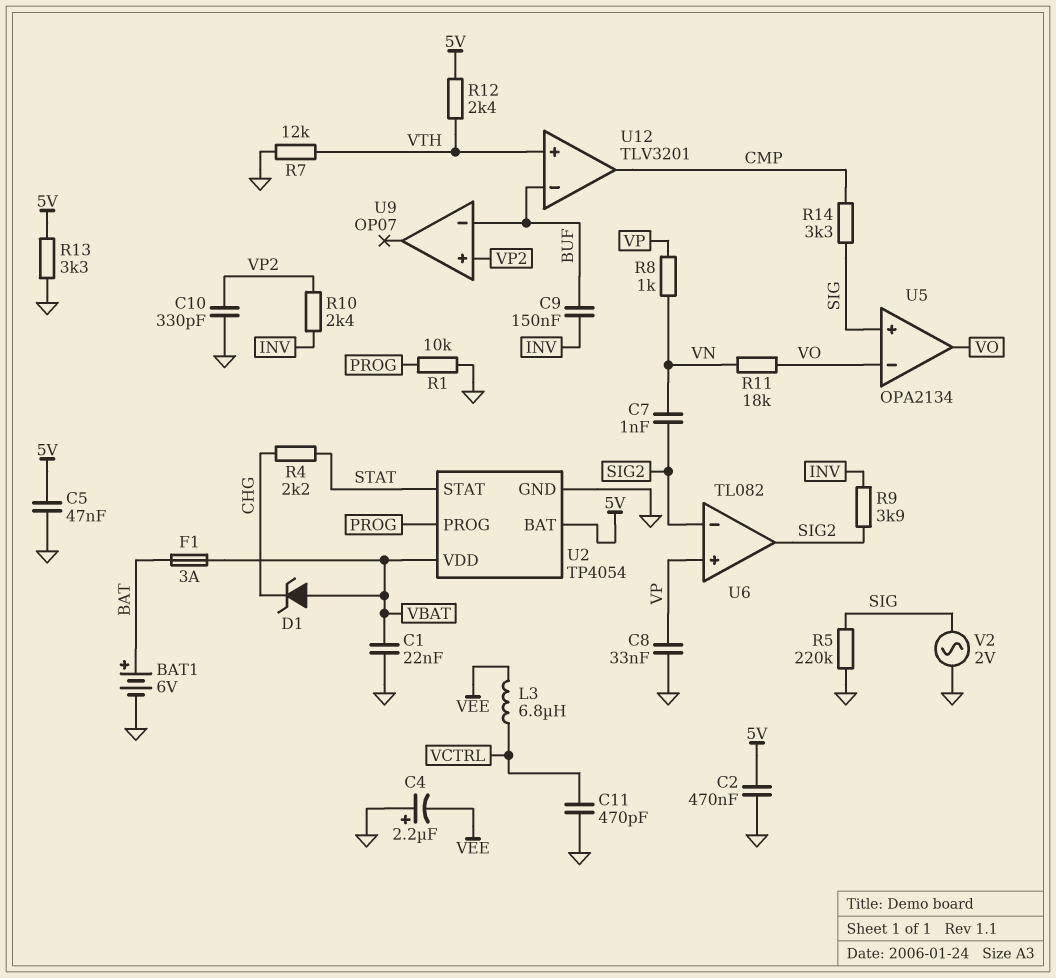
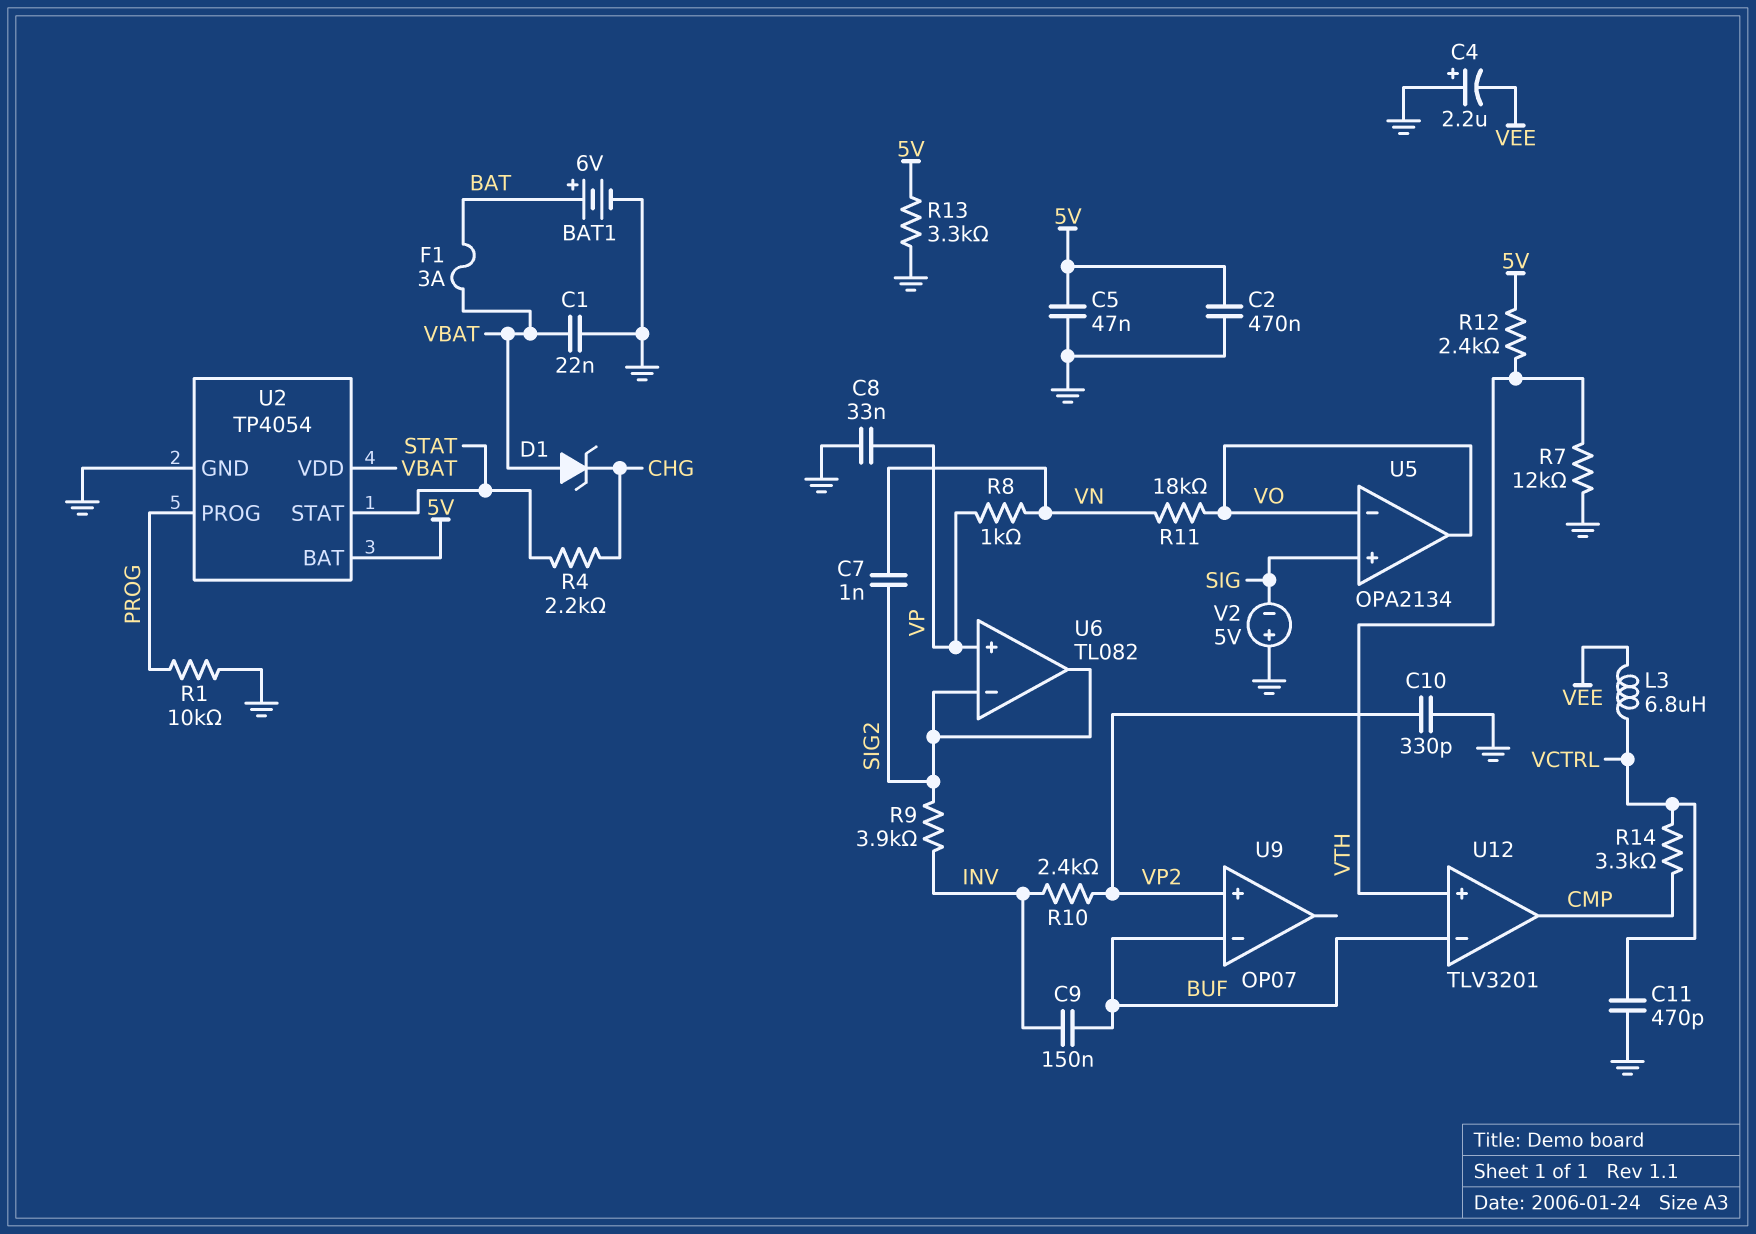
R5: 220k (GND, SIG) -> none
R14: 3.3k (CMP, SIG) -> 3.3k (CMP, VCTRL)
V2: AC 2V (GND, SIG) -> 5V (plus GND, minus SIG)

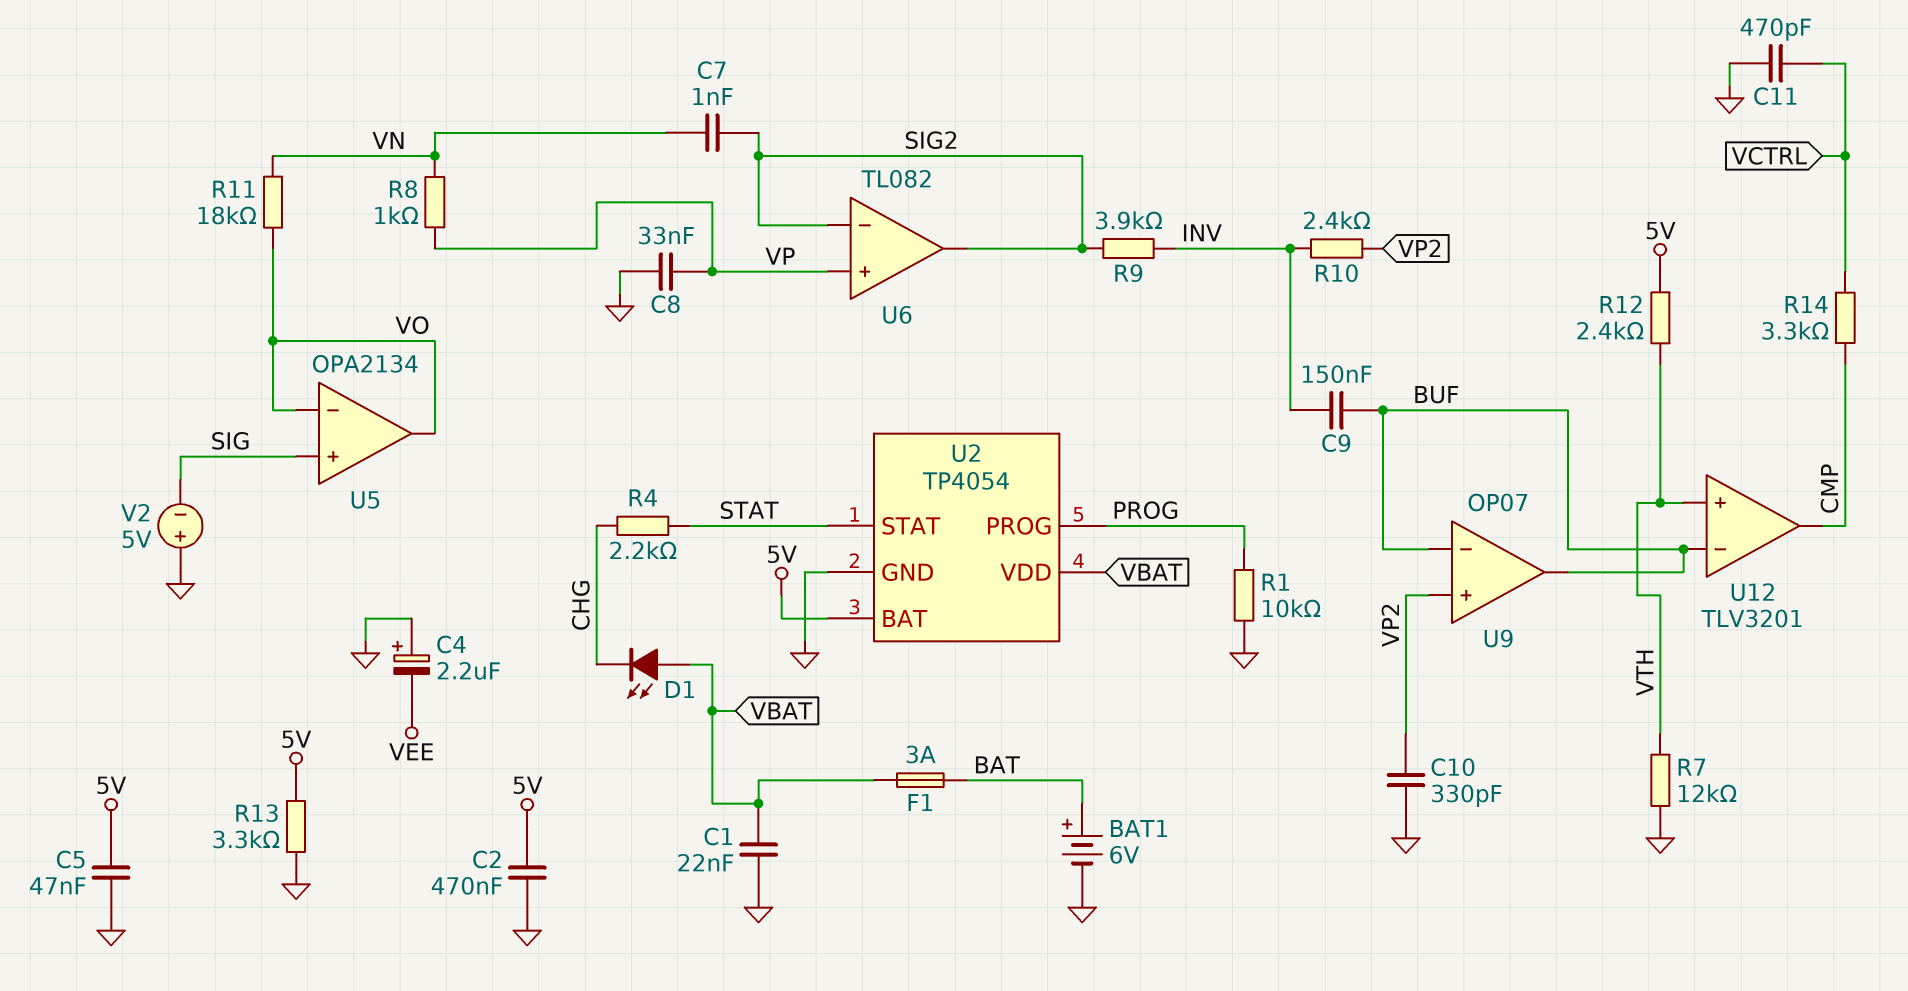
D1: zener (A VBAT, K CHG) -> LED (A VBAT, K CHG)
L3: 6.8uH (VCTRL, VEE) -> none
U9 pin out: none -> BUF

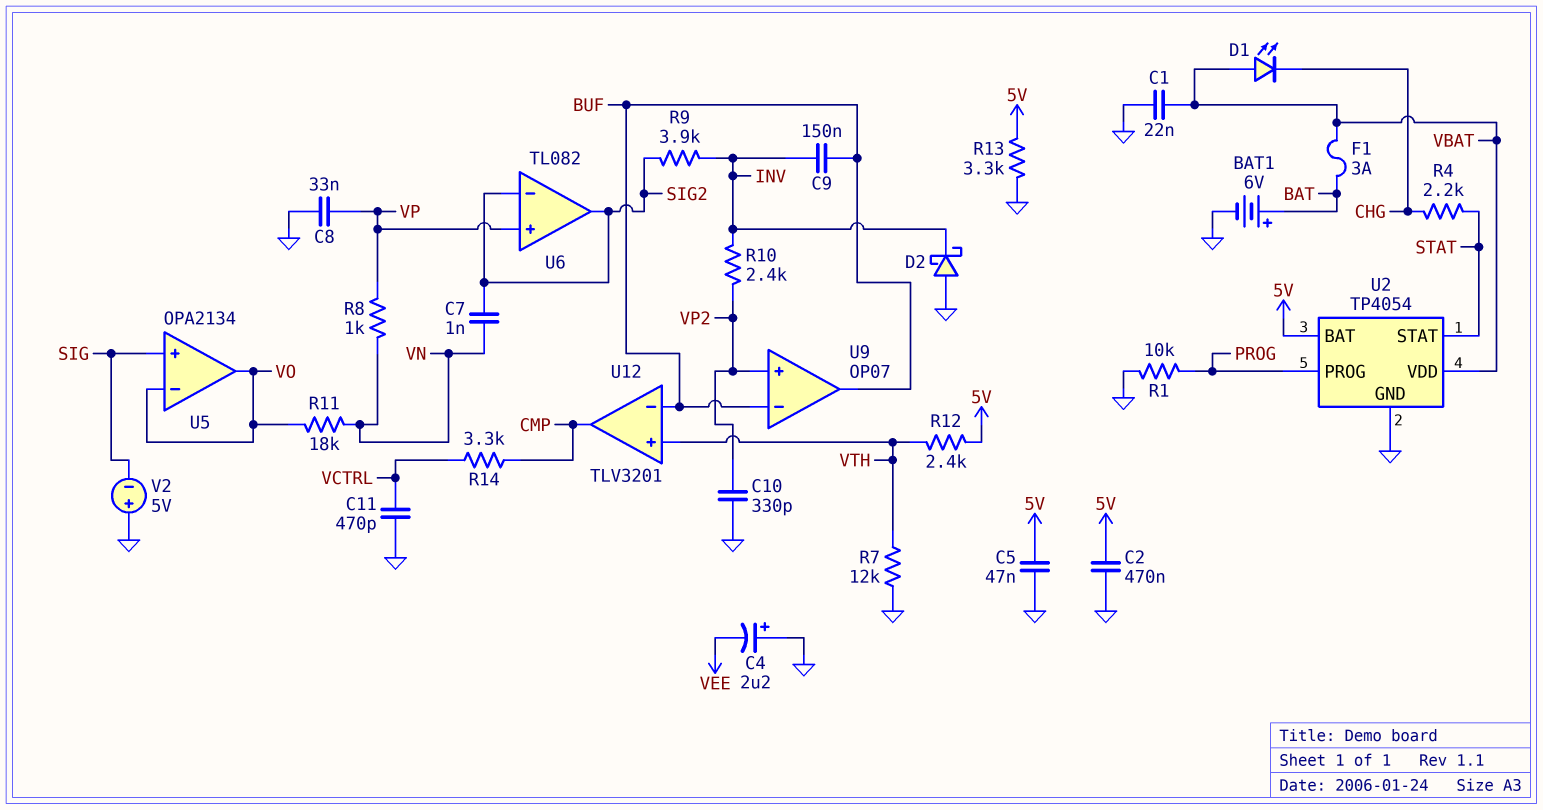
D2: none -> schottky (A GND, K INV)

